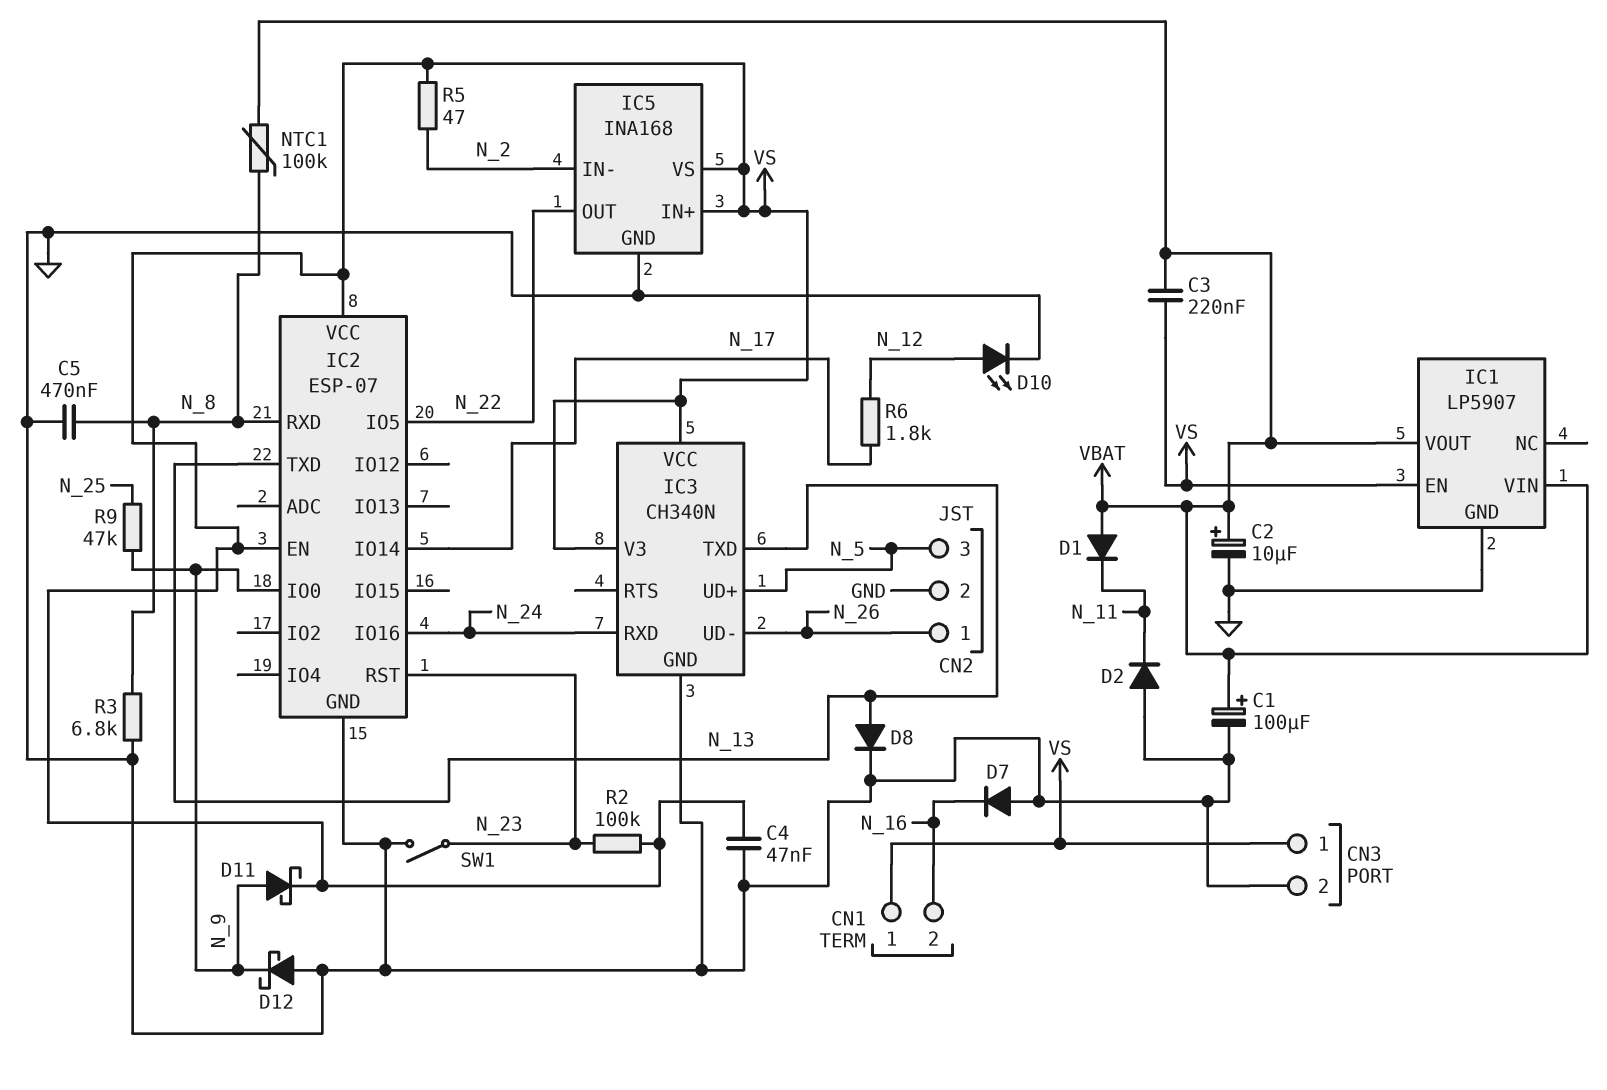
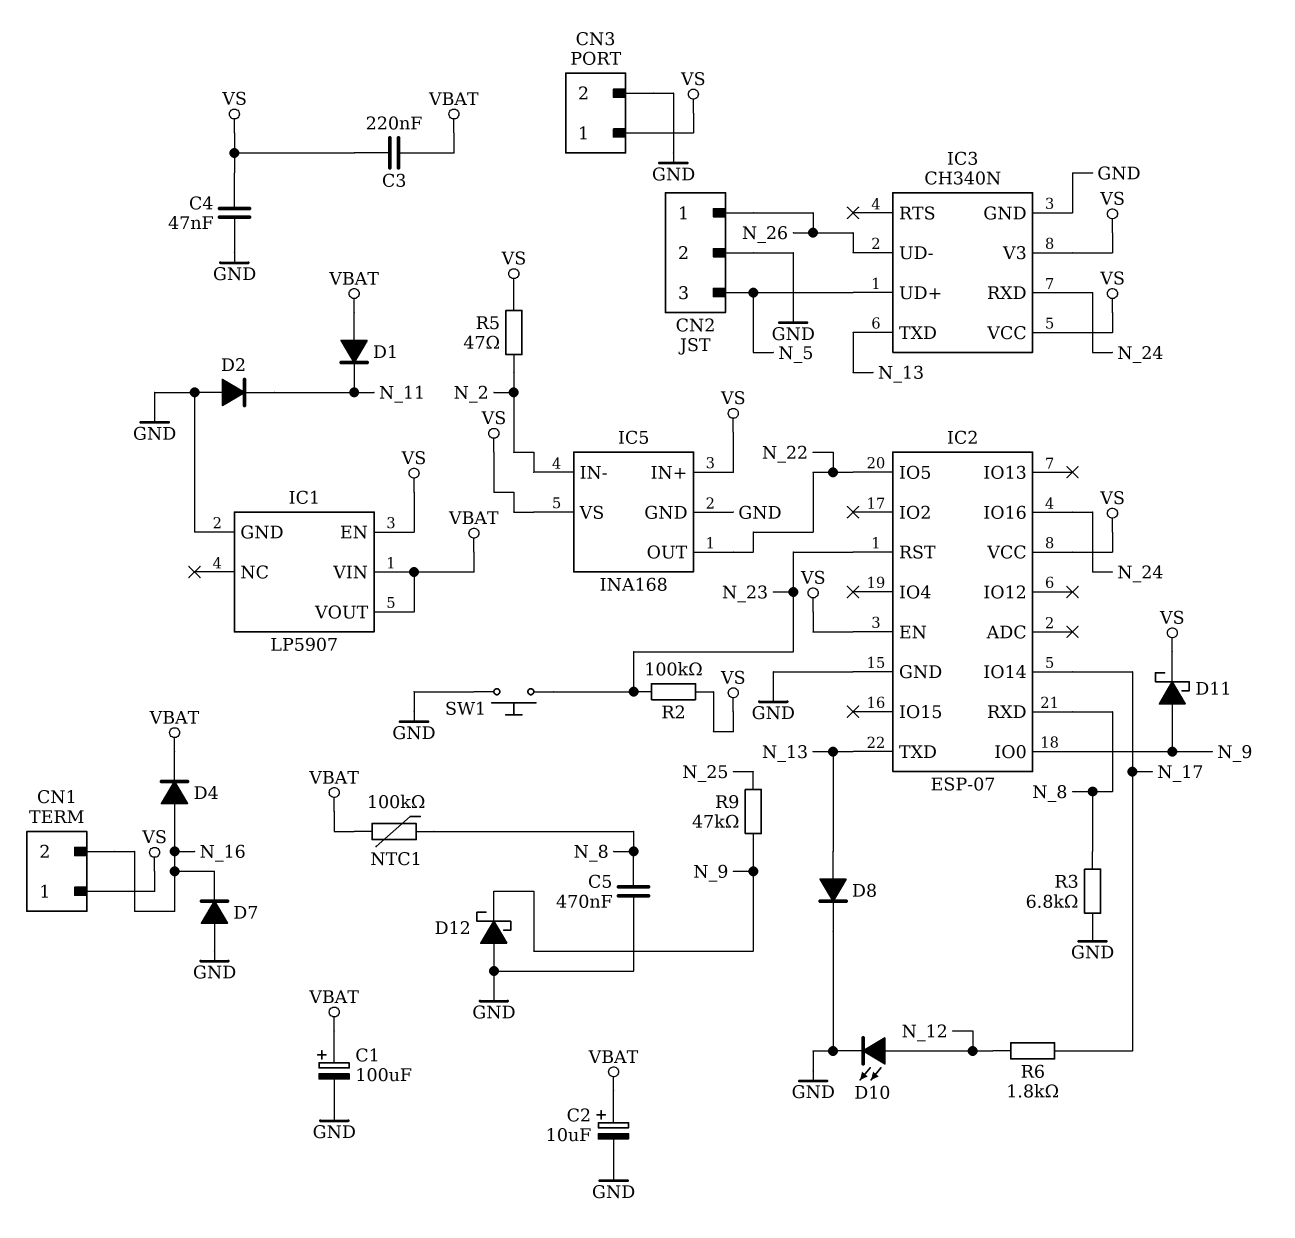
D4: none -> diode (A N_16, K VBAT)
SW1: switch (GND, N_23) -> button (GND, N_23)

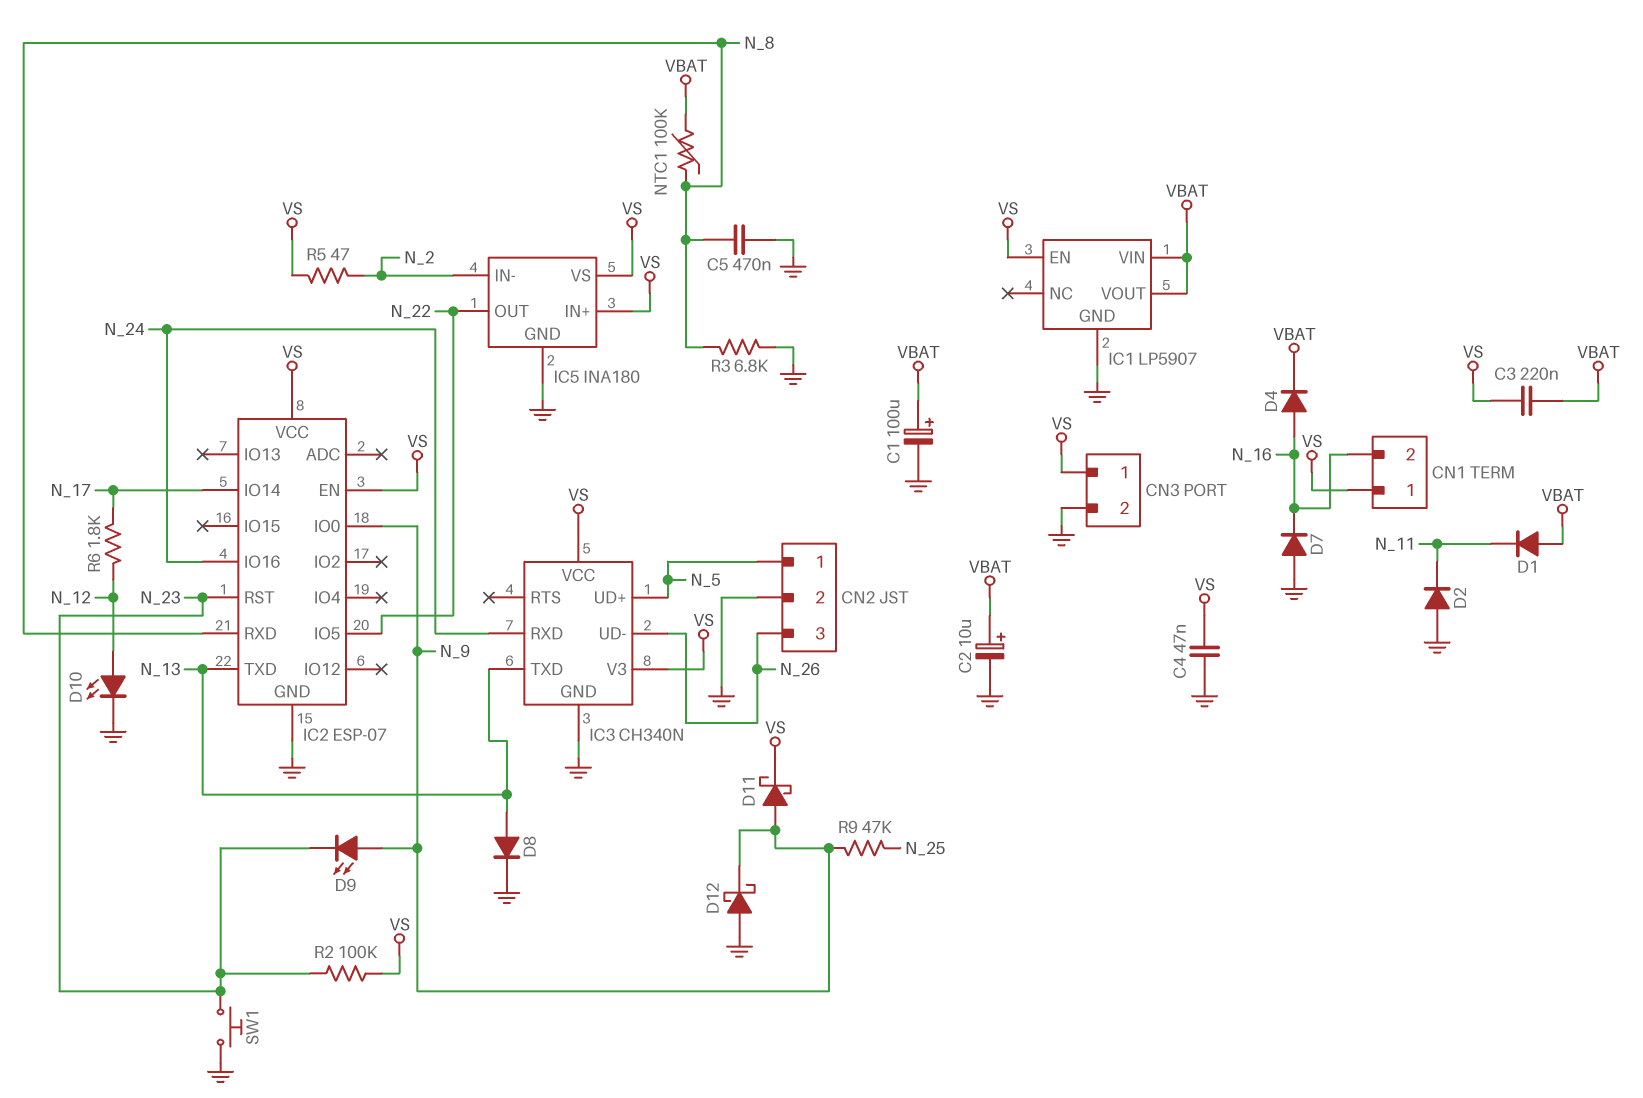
CN2 pin 1: N_26 -> N_5
CN2 pin 3: N_5 -> N_26
D9: none -> LED (A N_9, K N_23)
IC5: INA168 -> INA180

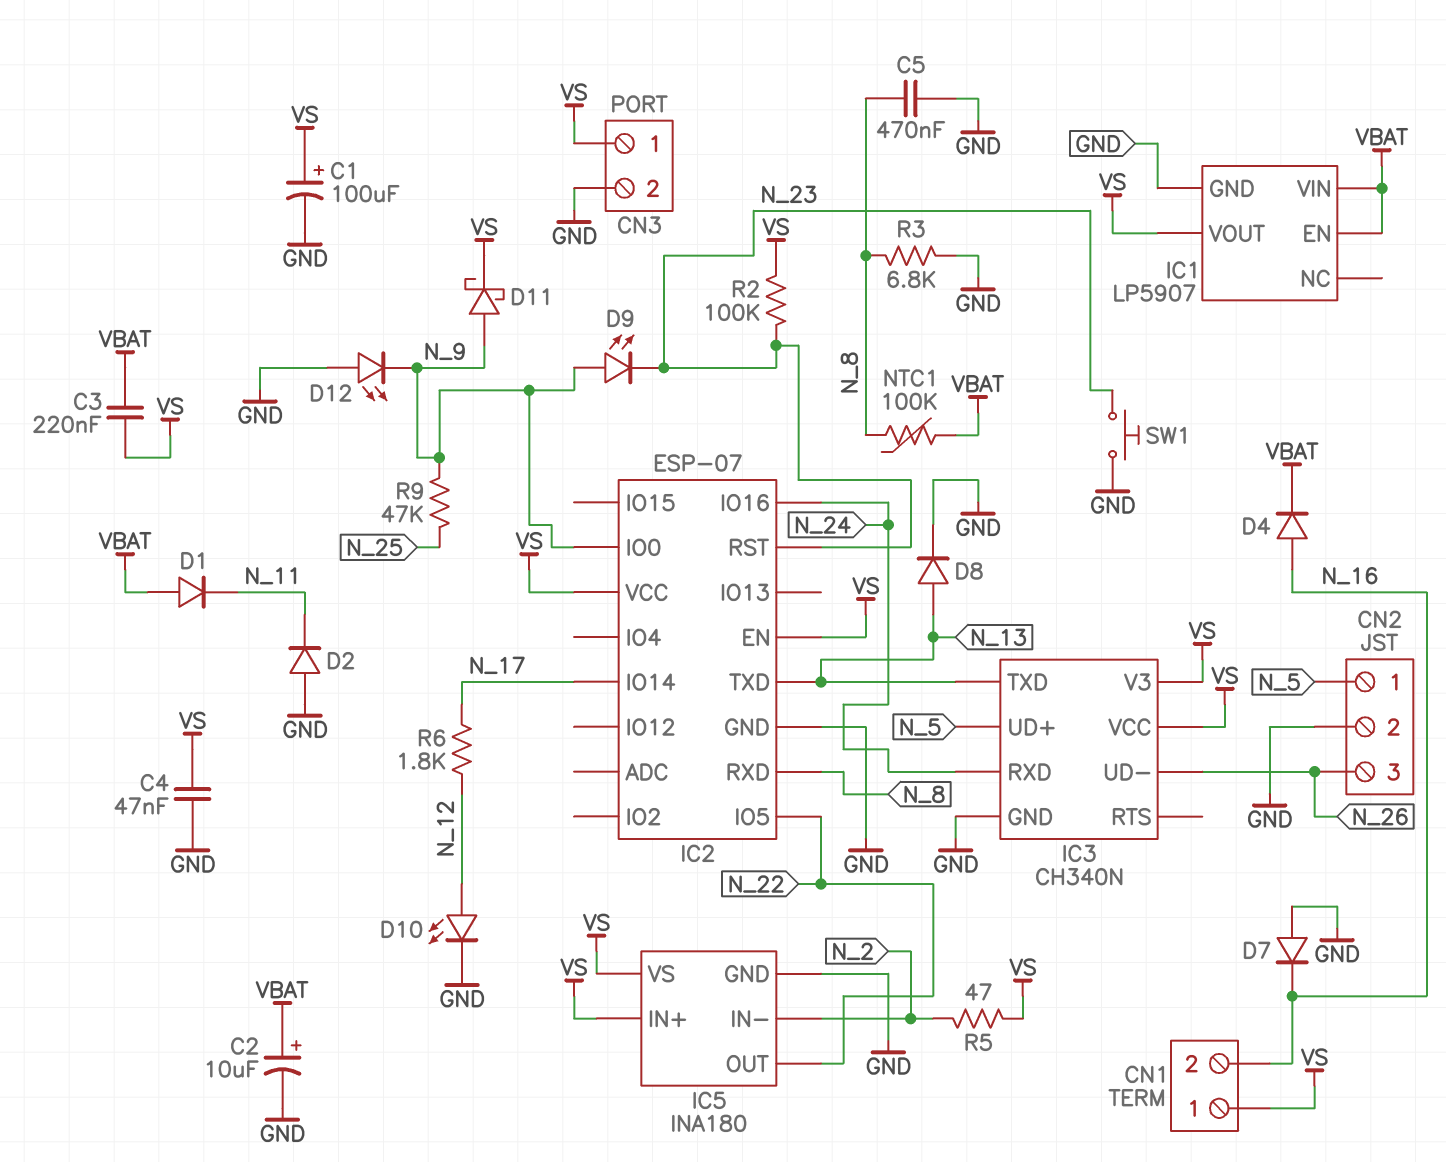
C1: 100uF (plus VBAT, minus GND) -> 100uF (plus VS, minus GND)
D12: schottky (A GND, K N_9) -> LED (A GND, K N_9)
IC1 pin EN: VS -> VBAT
IC1 pin VOUT: VBAT -> VS

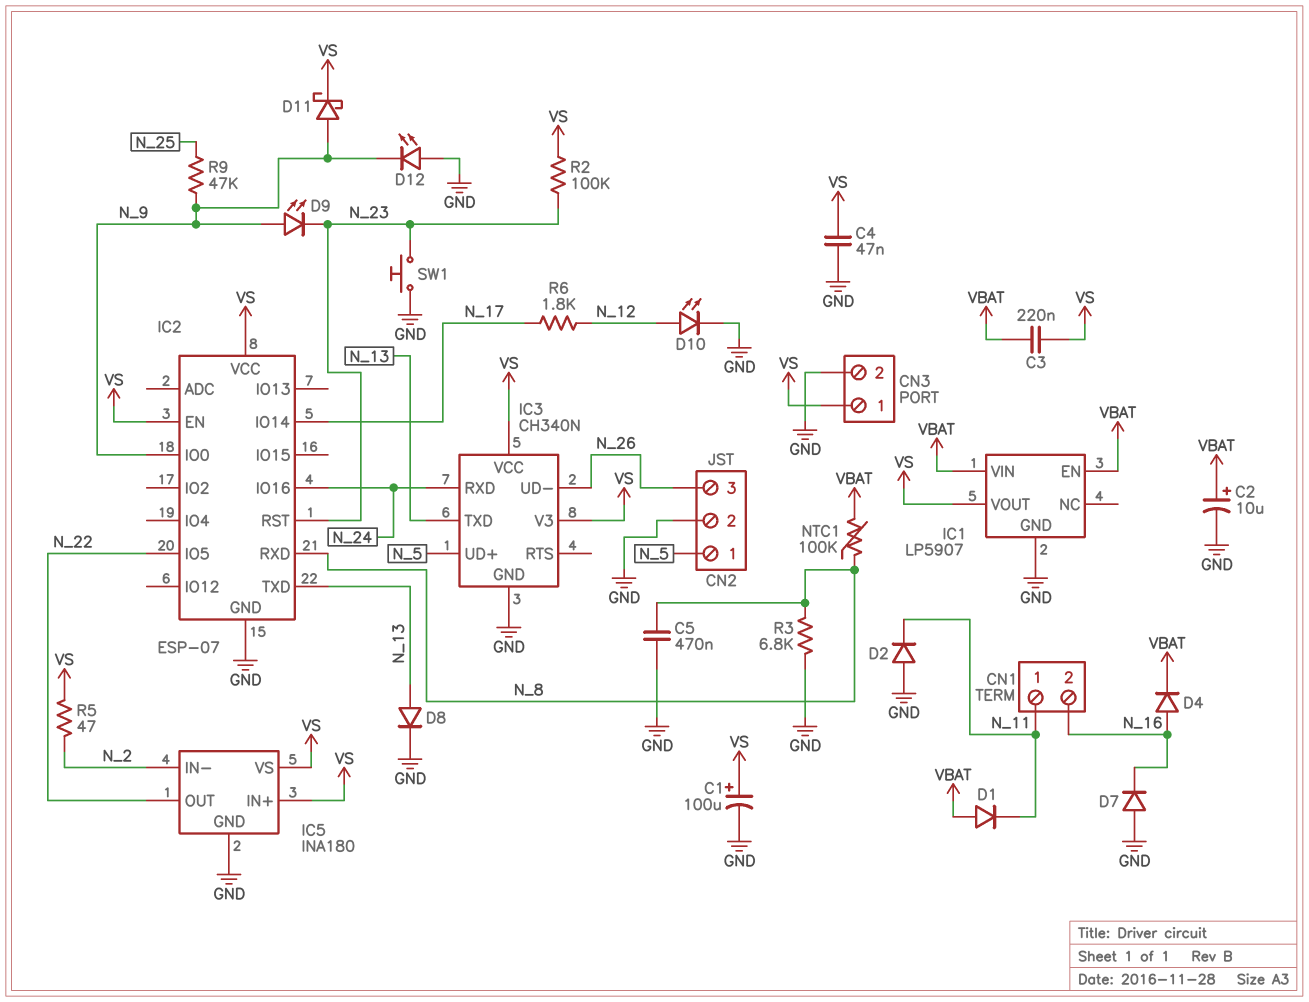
CN1 pin 1: VS -> N_11

